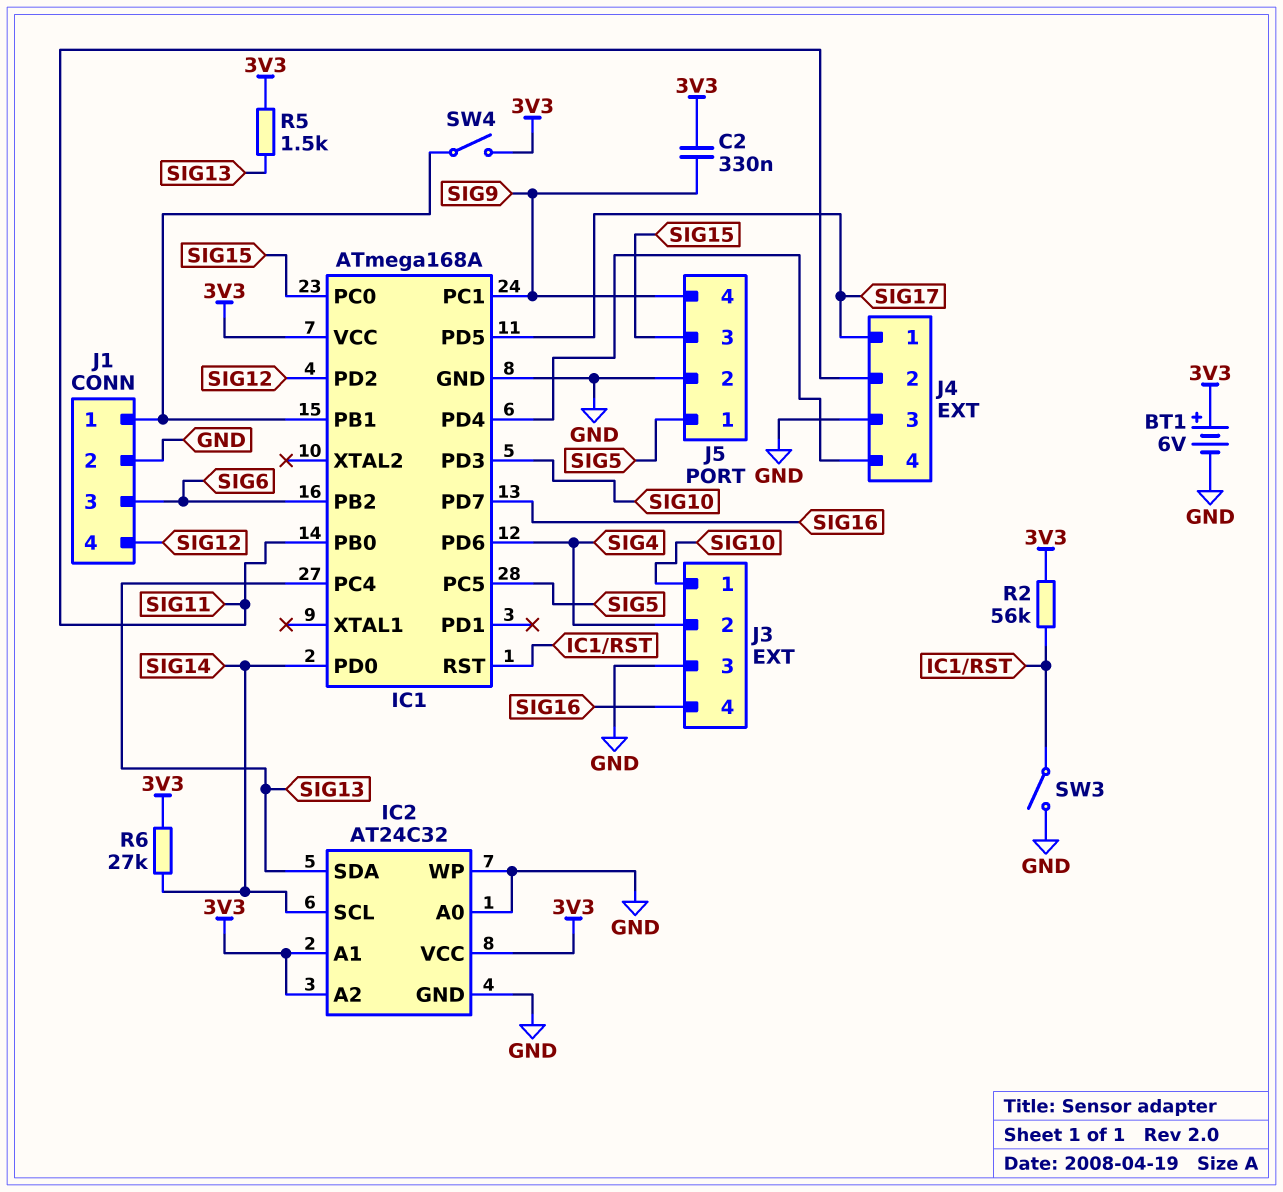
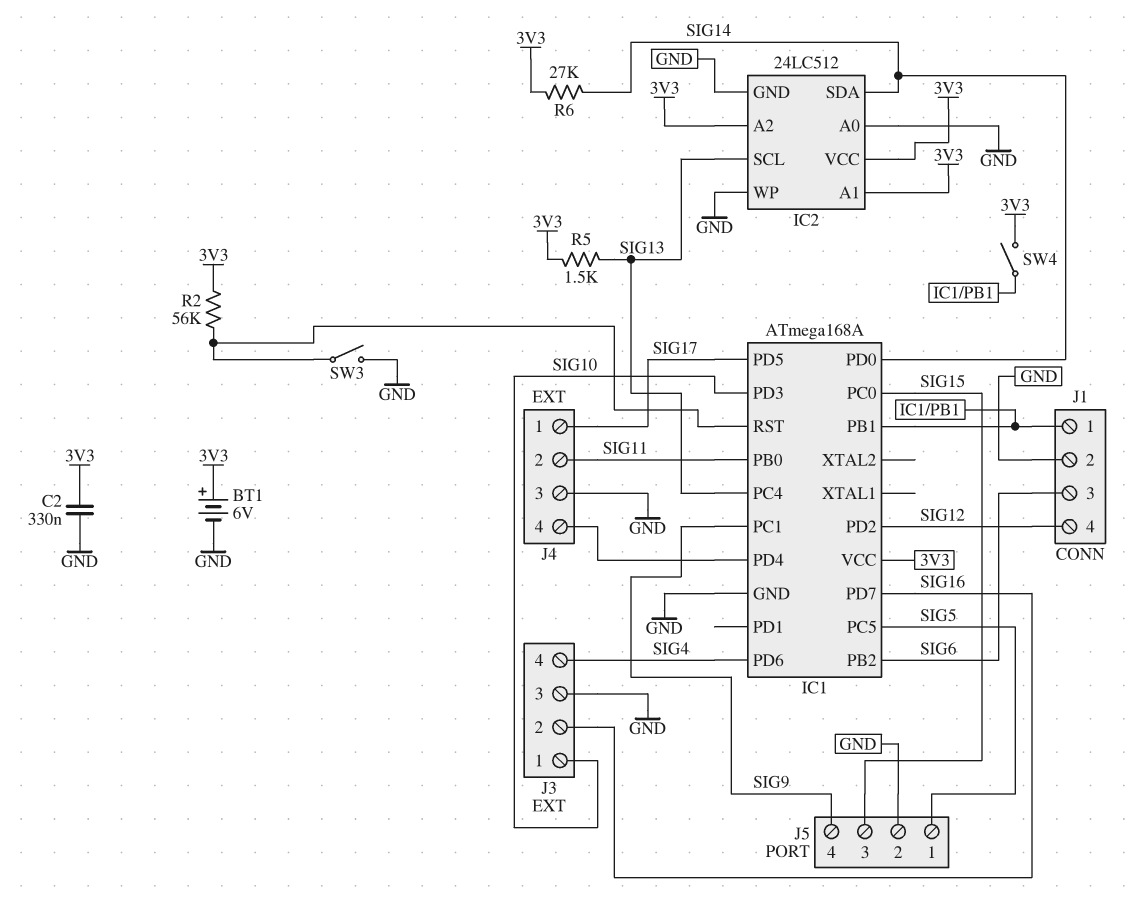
C2: 330nF (3V3, SIG9) -> 330nF (3V3, GND)
IC2: AT24C32 -> 24LC512
IC2 pin SCL: SIG14 -> SIG13
IC2 pin SDA: SIG13 -> SIG14
J3 pin 2: SIG4 -> SIG16
J3 pin 4: SIG16 -> SIG4

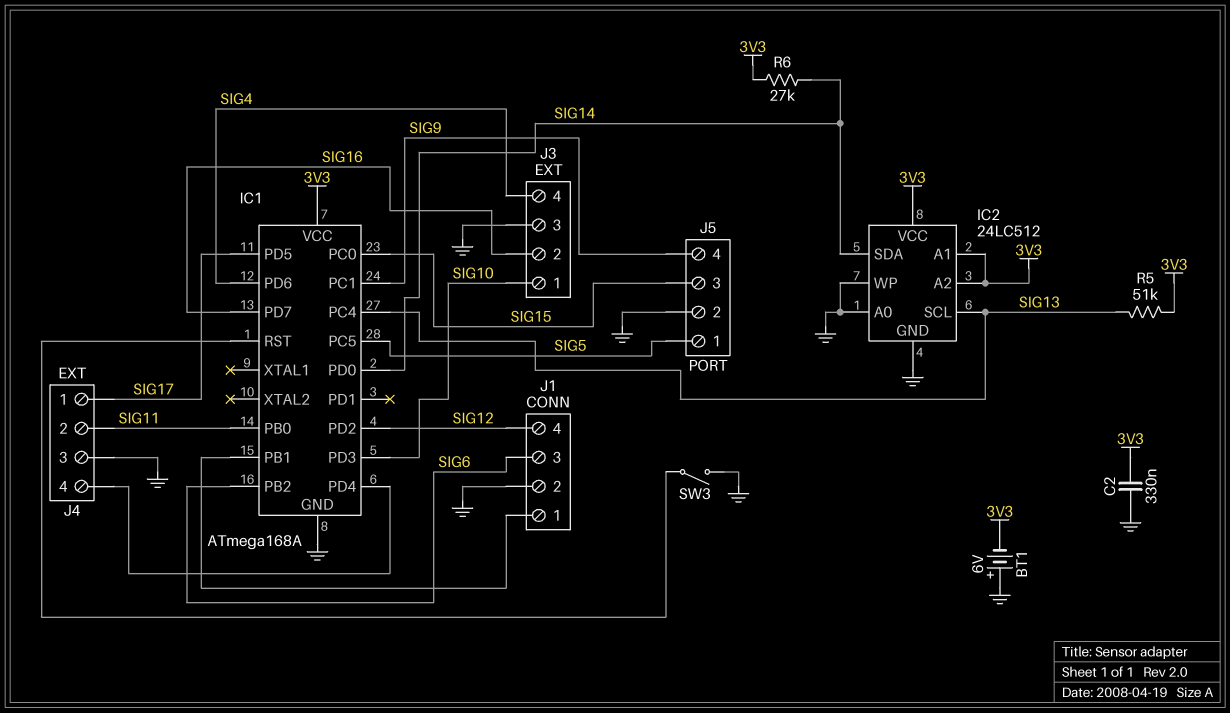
BT1: 6V (plus 3V3, minus GND) -> 6V (plus GND, minus 3V3)
R2: 56k (3V3, IC1/RST) -> none
R5: 1.5k (3V3, SIG13) -> 51k (3V3, SIG13)
SW4: switch (3V3, IC1/PB1) -> none

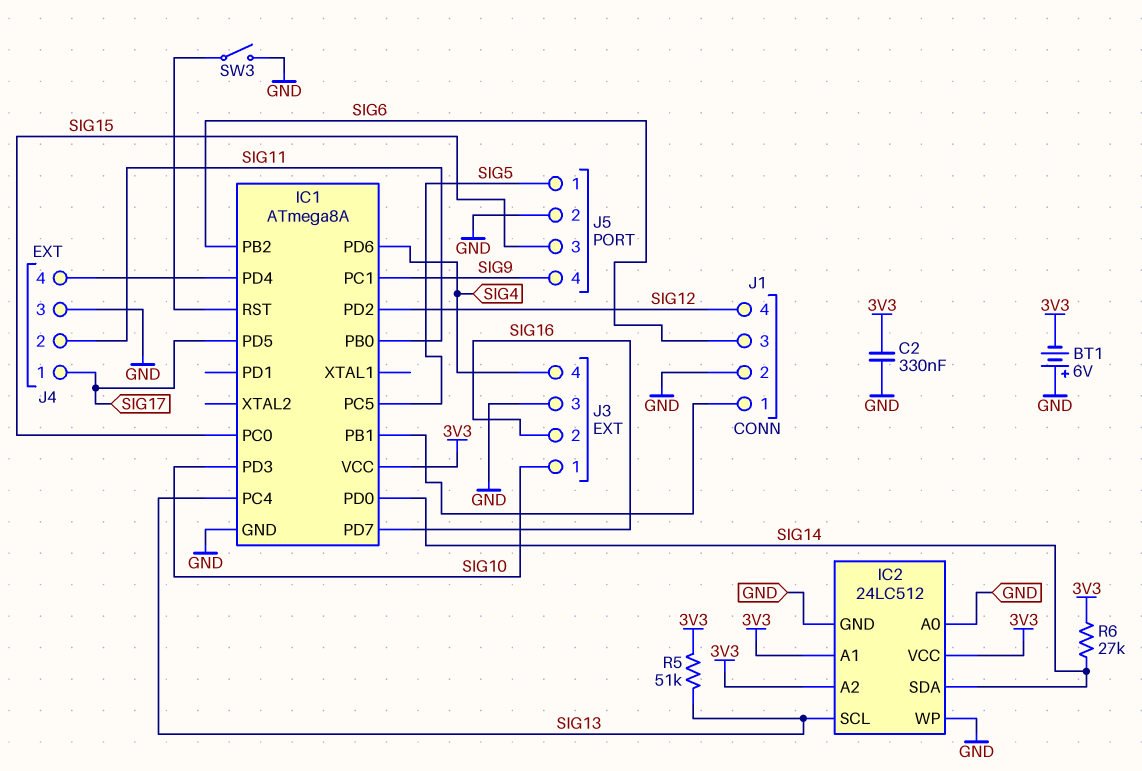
IC1: ATmega168A -> ATmega8A

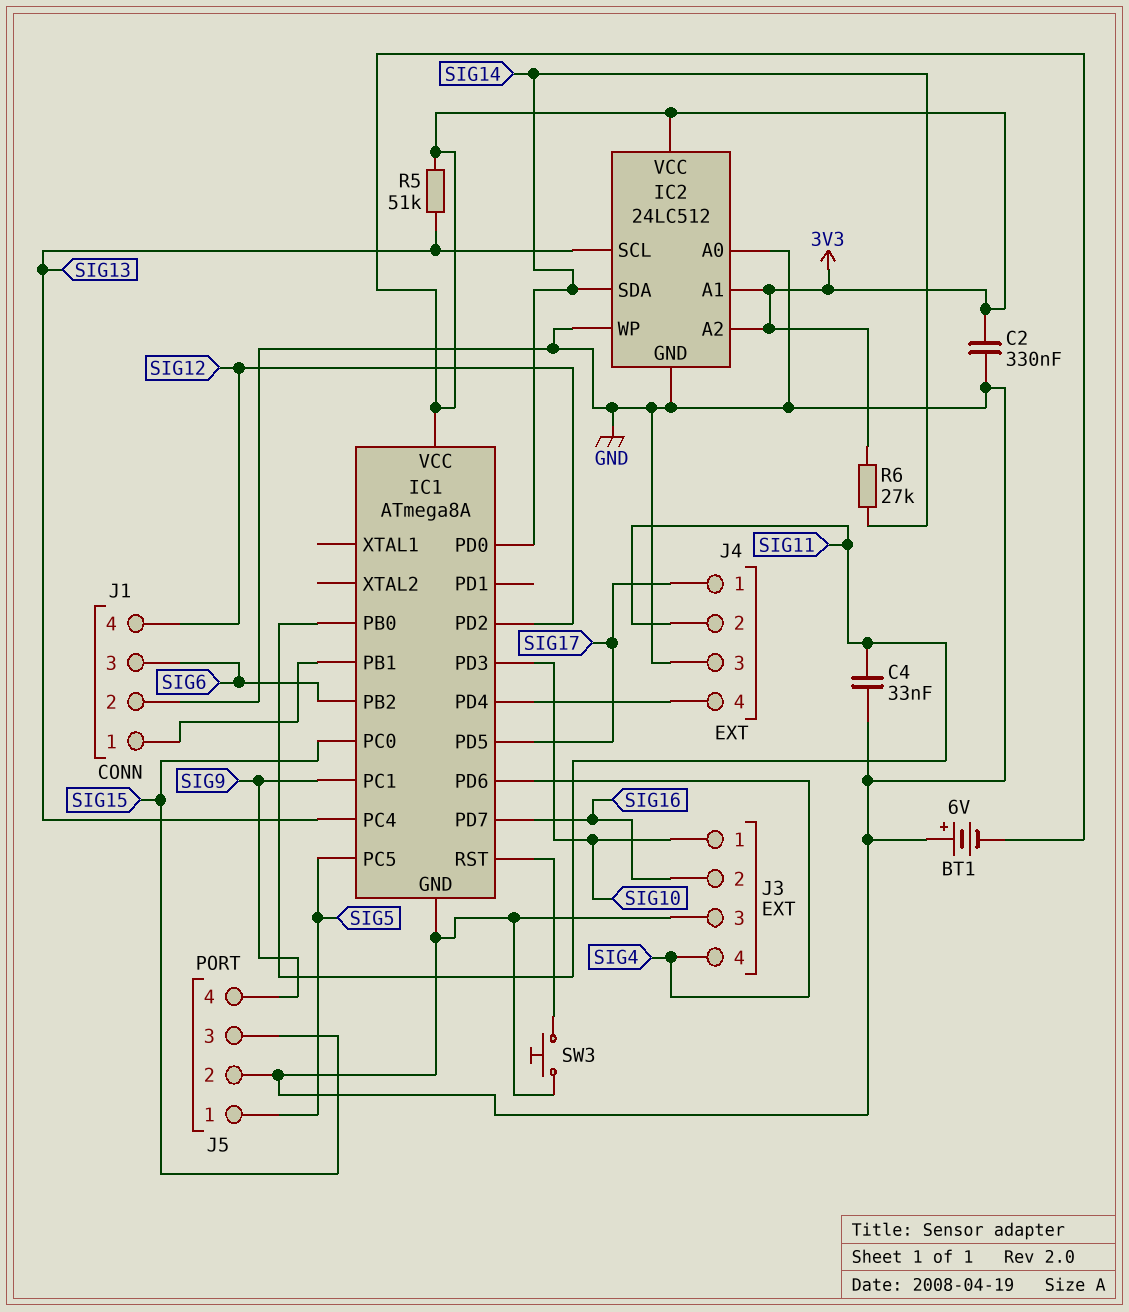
C4: none -> 33nF (GND, SIG11)
SW3: switch (GND, IC1/RST) -> button (GND, IC1/RST)

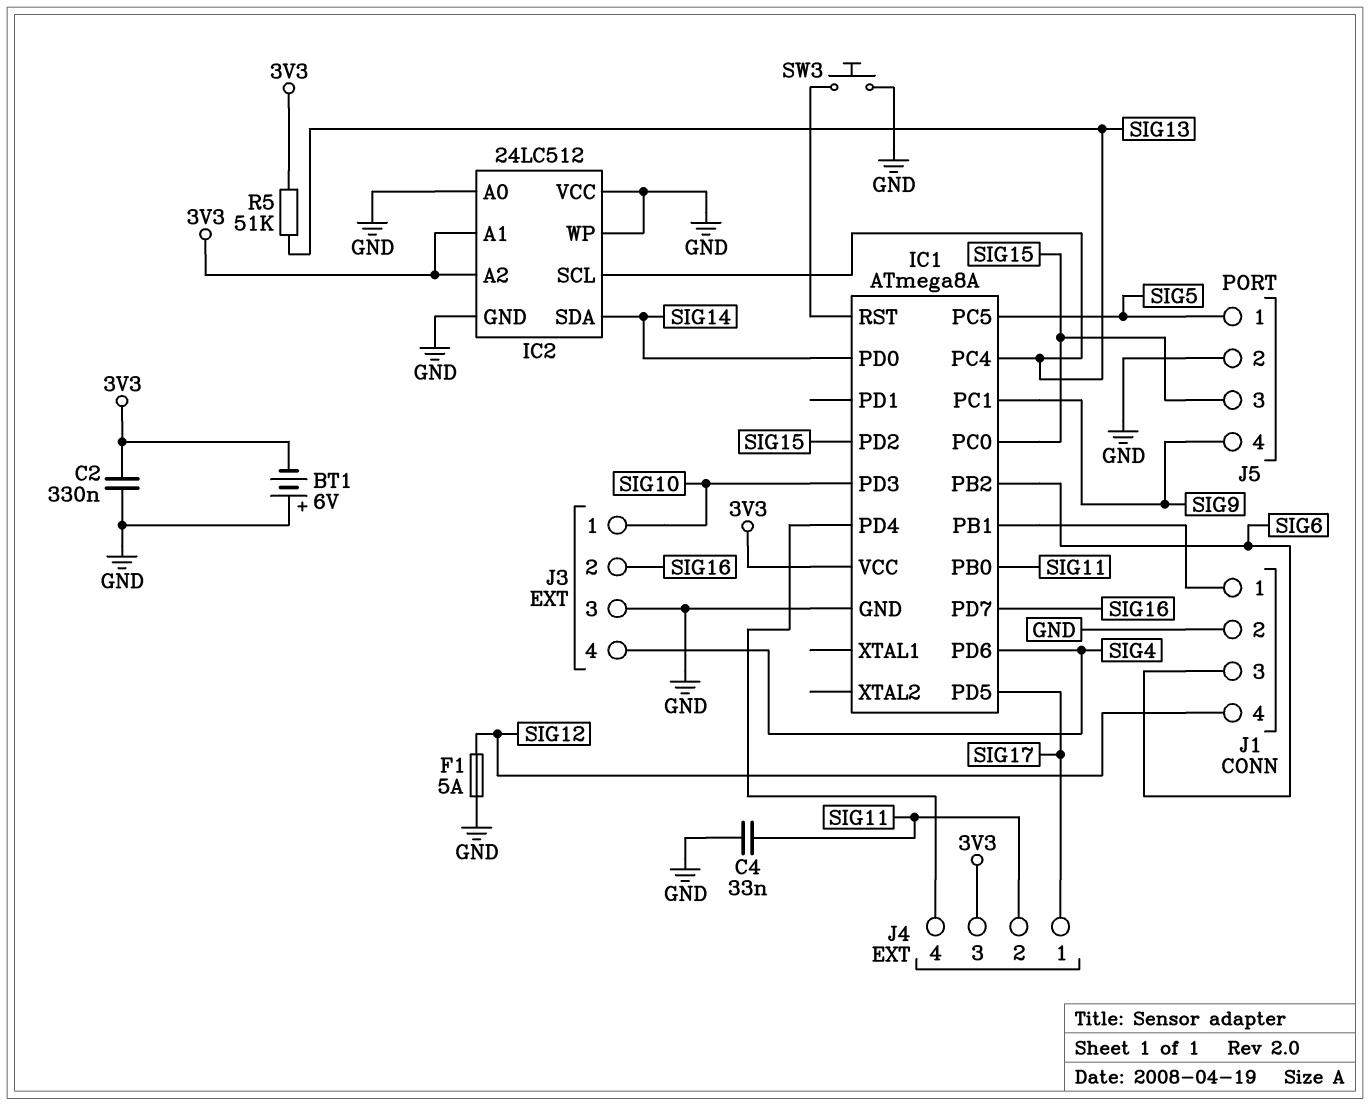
F1: none -> 5A (GND, SIG12)
IC1 pin PD2: SIG12 -> SIG15
IC2 pin VCC: 3V3 -> GND
J4 pin 3: GND -> 3V3
R6: 27k (3V3, SIG14) -> none

